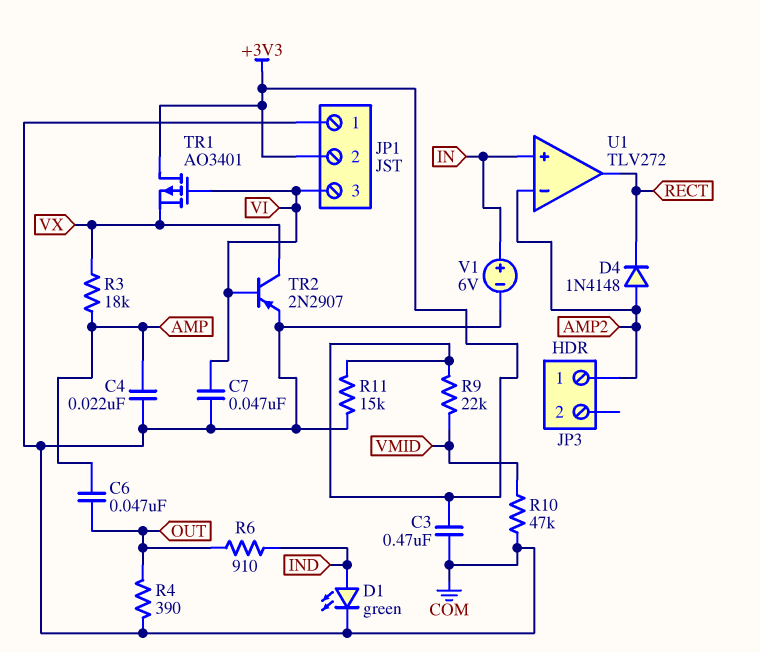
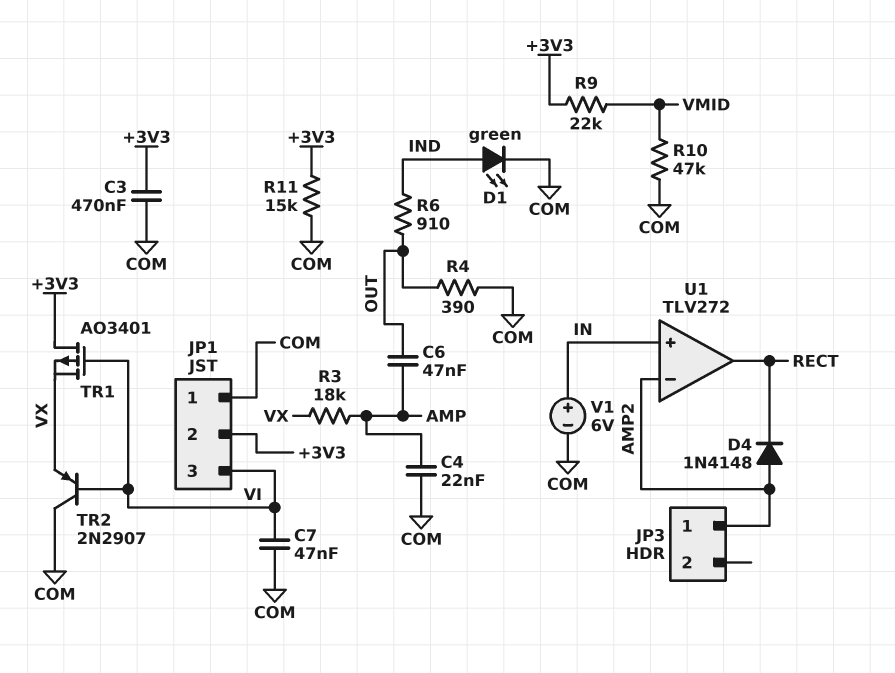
TR2: PNP 2N2907 (B VI, C VX, E COM) -> PNP 2N2907 (B VI, C COM, E VX)

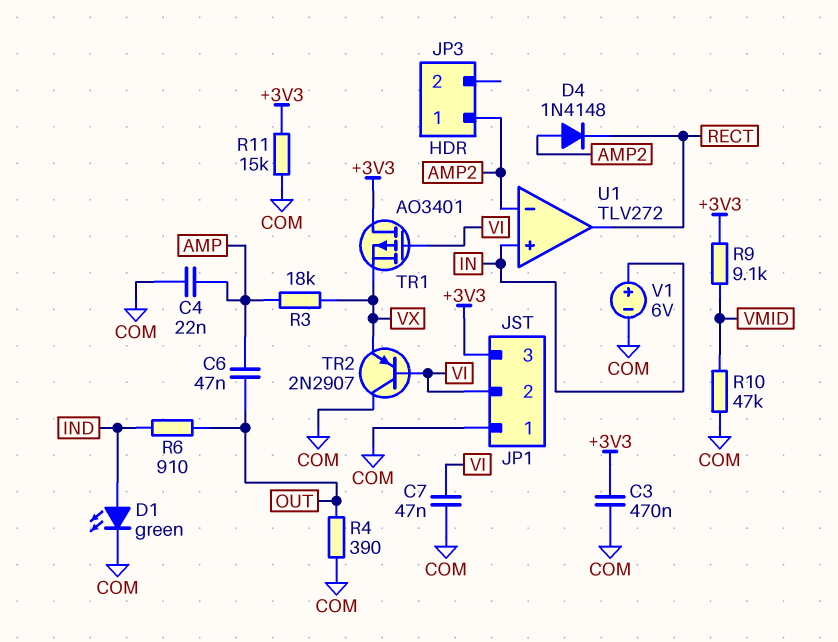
JP1 pin 2: +3V3 -> VI
JP1 pin 3: VI -> +3V3
R9: 22k (+3V3, VMID) -> 9.1k (+3V3, VMID)

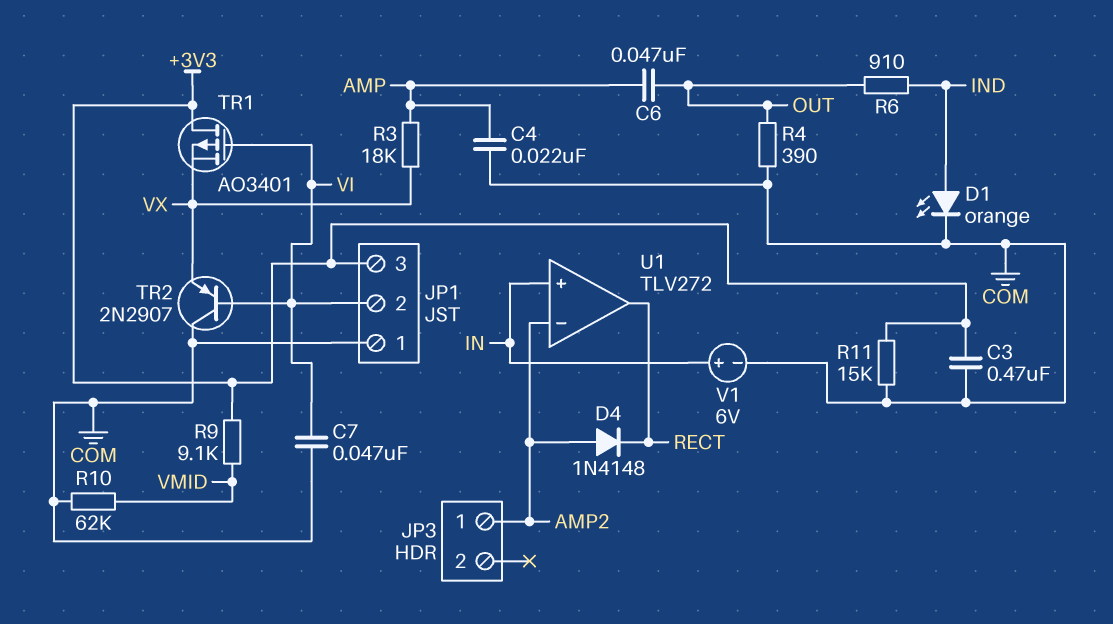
D1: LED green (A IND, K COM) -> LED orange (A IND, K COM)
R10: 47k (COM, VMID) -> 62k (COM, VMID)

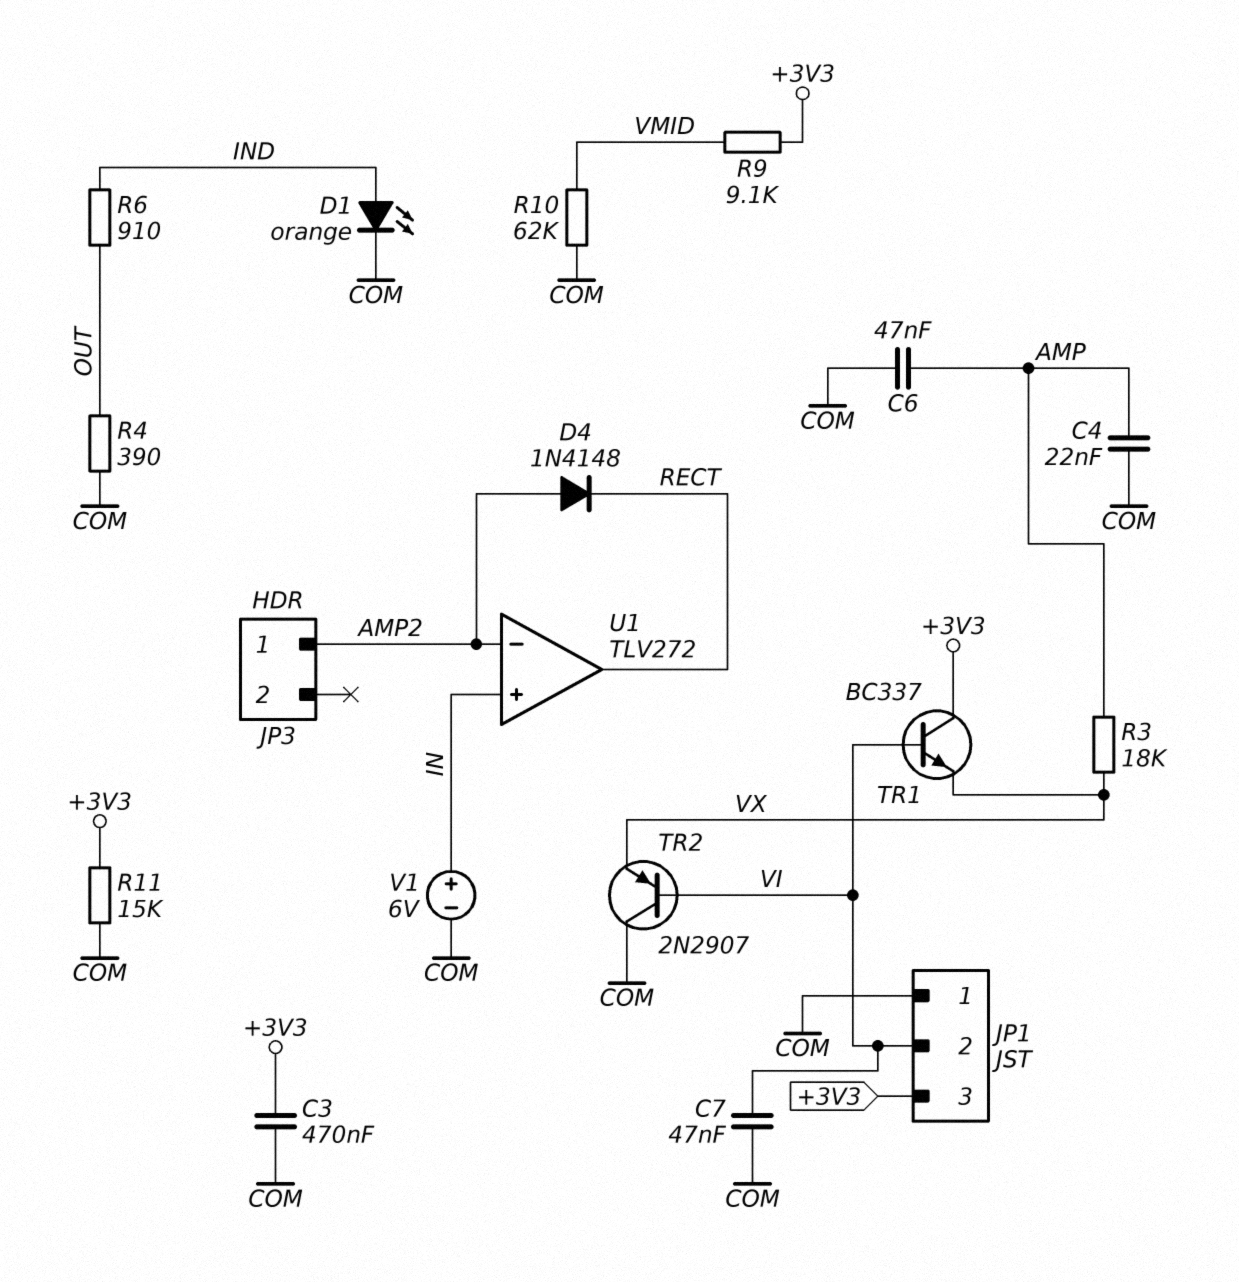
C6: 47nF (AMP, OUT) -> 47nF (AMP, COM)
TR1: PMOS AO3401 (G VI, D +3V3, S VX) -> NPN BC337 (B VI, C +3V3, E VX)

